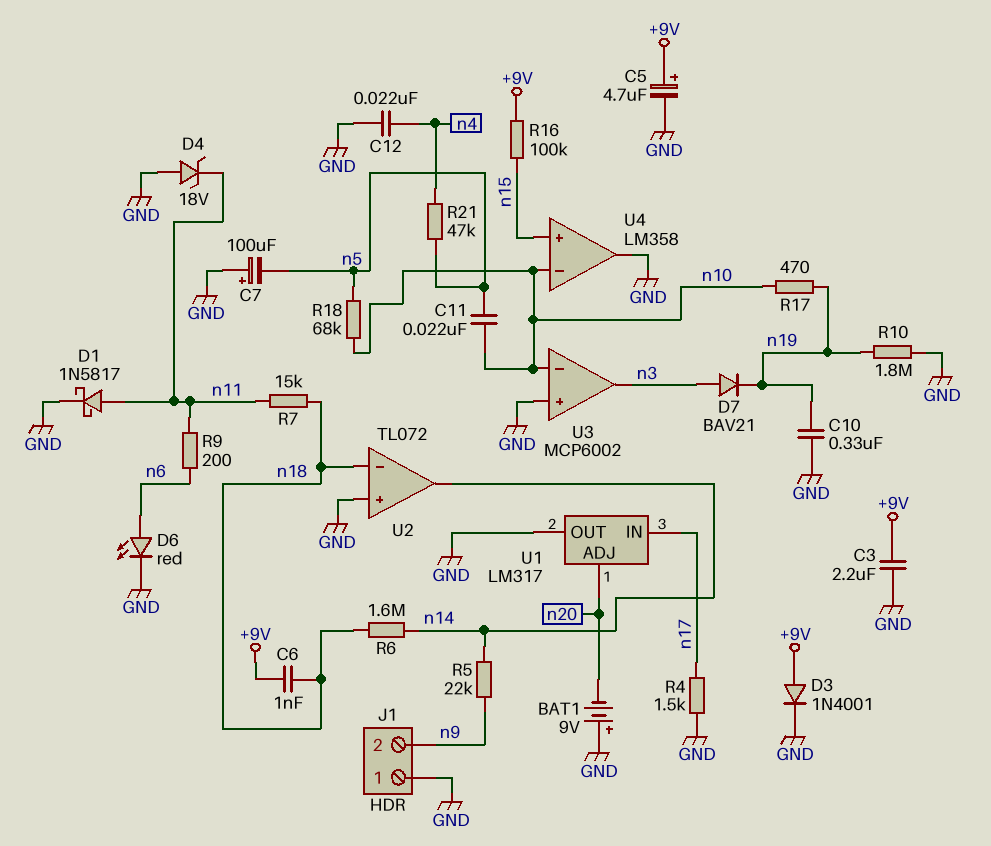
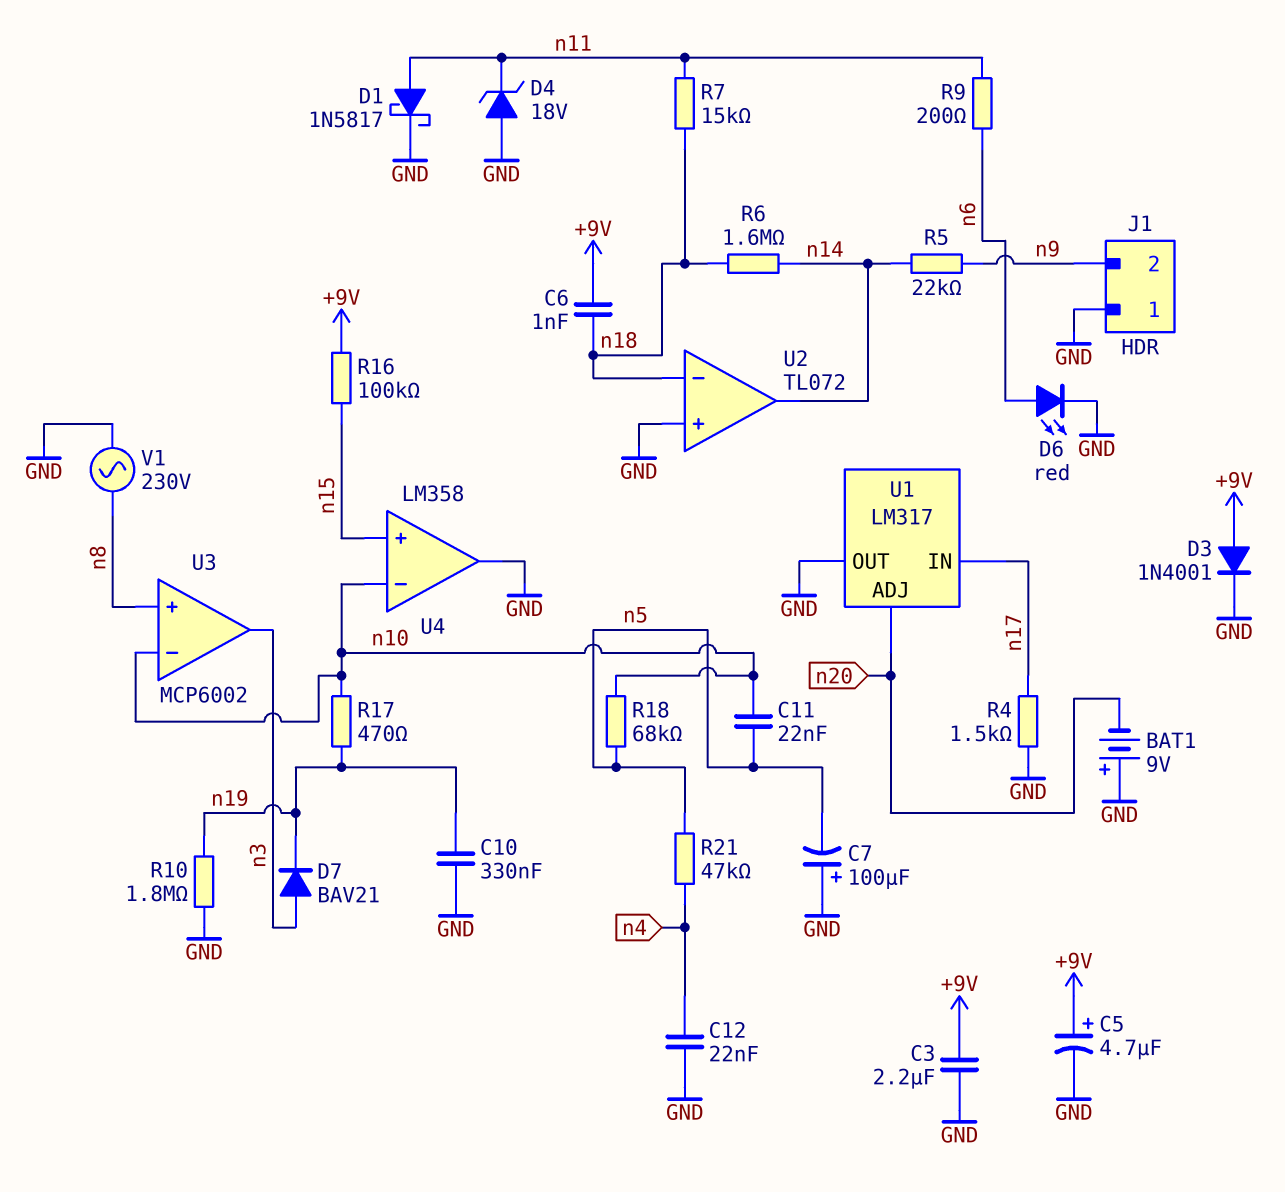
U3 pin in+: GND -> n8
V1: none -> AC 230V (GND, n8)

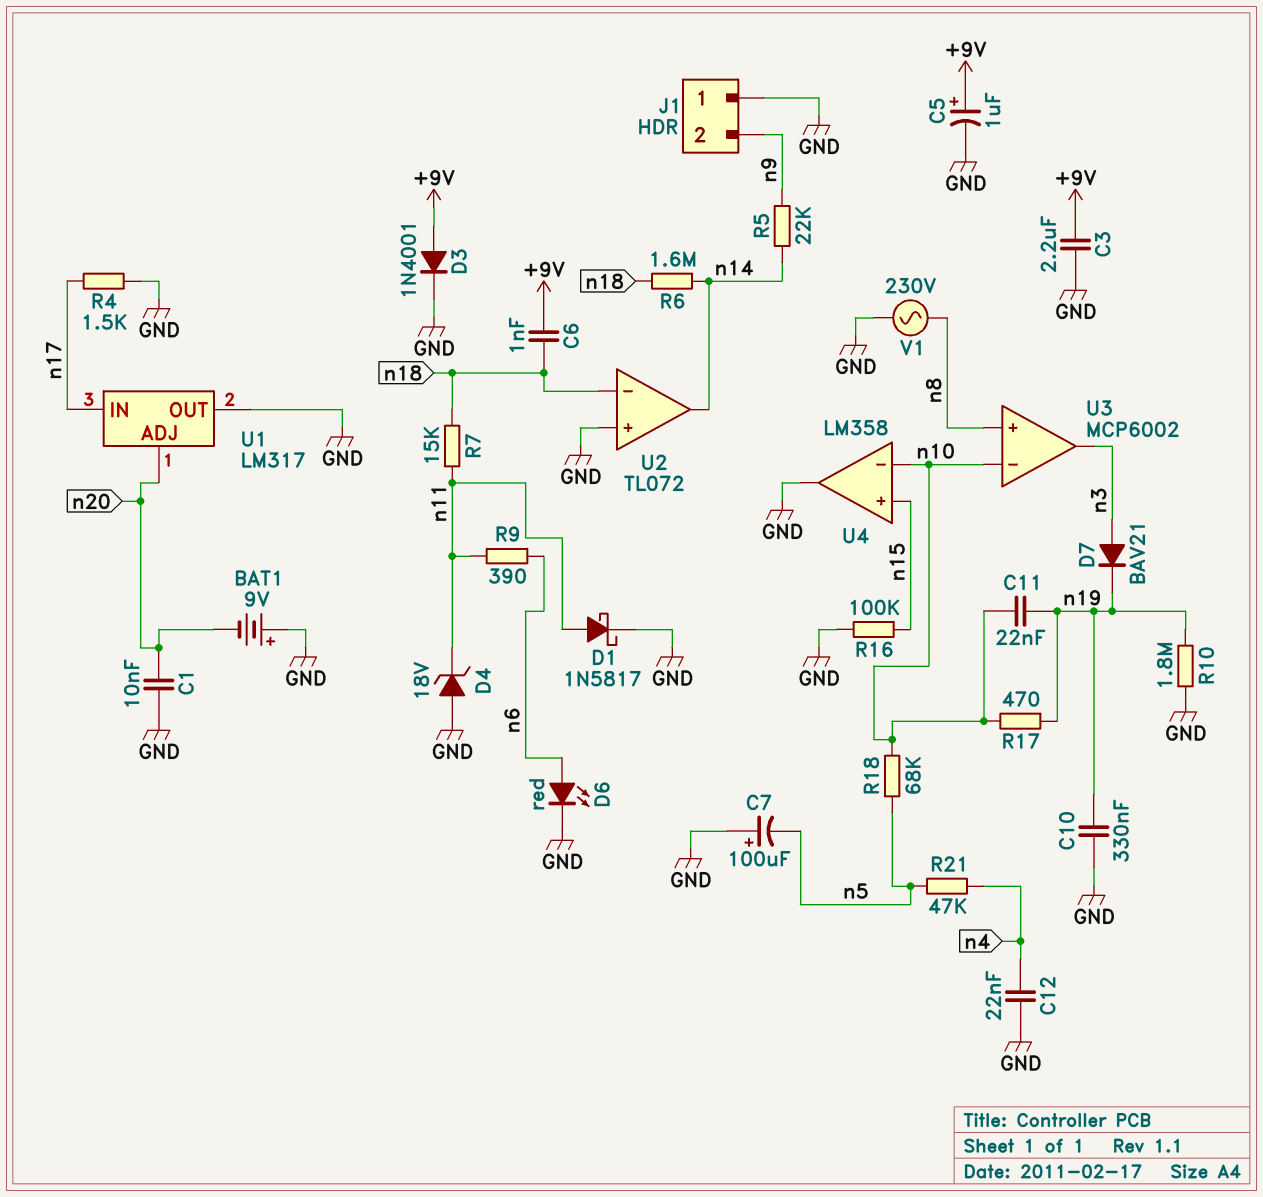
C1: none -> 10nF (GND, n20)
C5: 4.7uF (plus +9V, minus GND) -> 1uF (plus +9V, minus GND)
C11: 22nF (n5, n10) -> 22nF (n10, n19)
R9: 200 (n6, n11) -> 390 (n6, n11)
R16: 100k (+9V, n15) -> 100k (GND, n15)

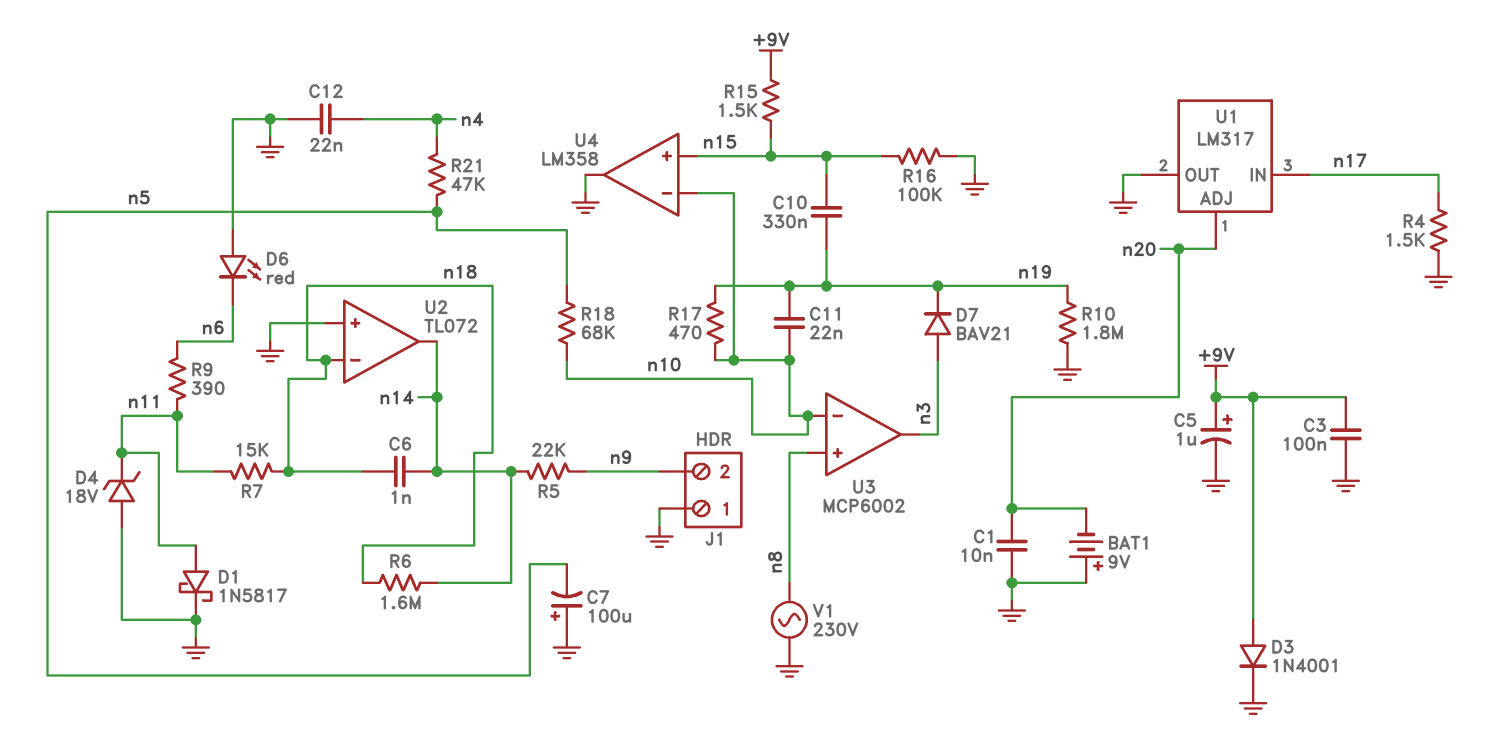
C3: 2.2uF (+9V, GND) -> 100nF (+9V, GND)
C6: 1nF (+9V, n18) -> 1nF (n14, n18)
C10: 330nF (GND, n19) -> 330nF (n15, n19)
D6: LED red (A n6, K GND) -> LED red (A GND, K n6)
R15: none -> 1.5k (+9V, n15)

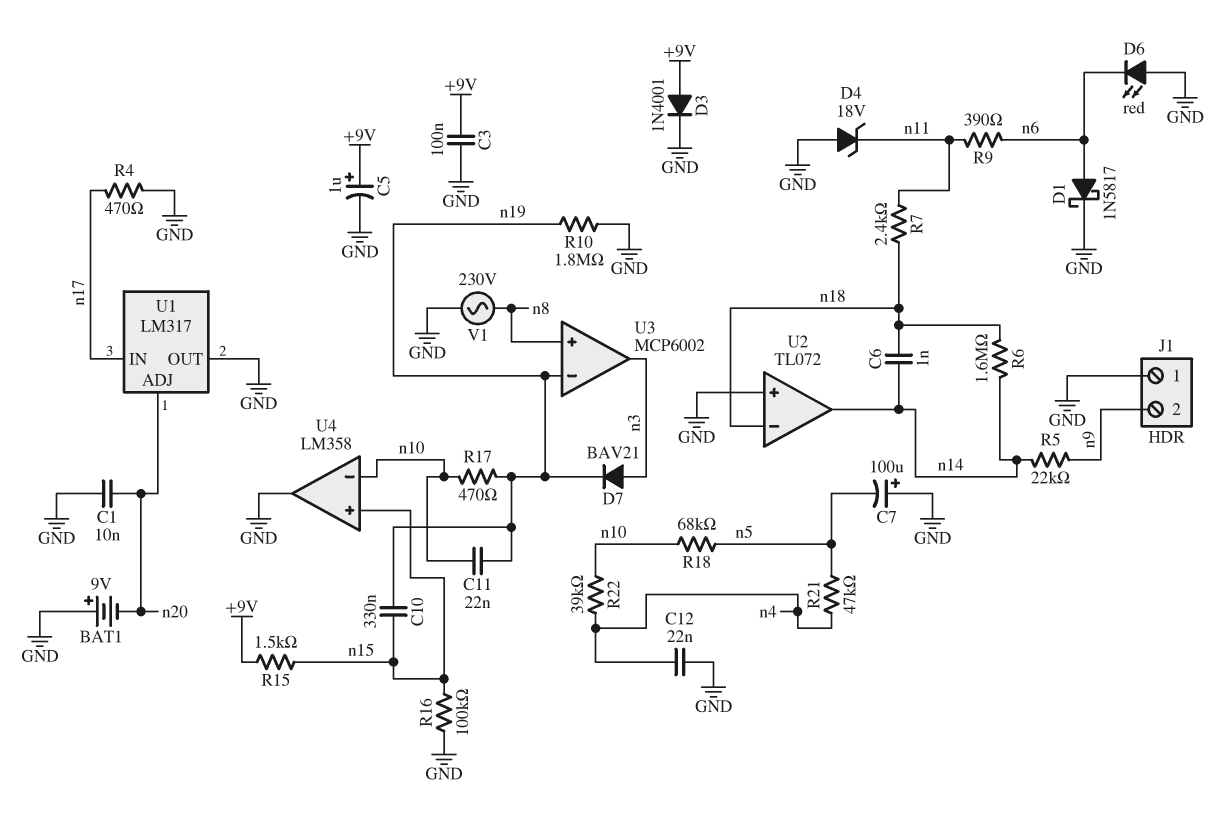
D1: schottky 1N5817 (A n11, K GND) -> schottky 1N5817 (A n6, K GND)
R4: 1.5k (GND, n17) -> 470 (GND, n17)
R7: 15k (n11, n18) -> 2.4k (n11, n18)
R22: none -> 39k (n4, n10)
U3 pin in-: n10 -> n19

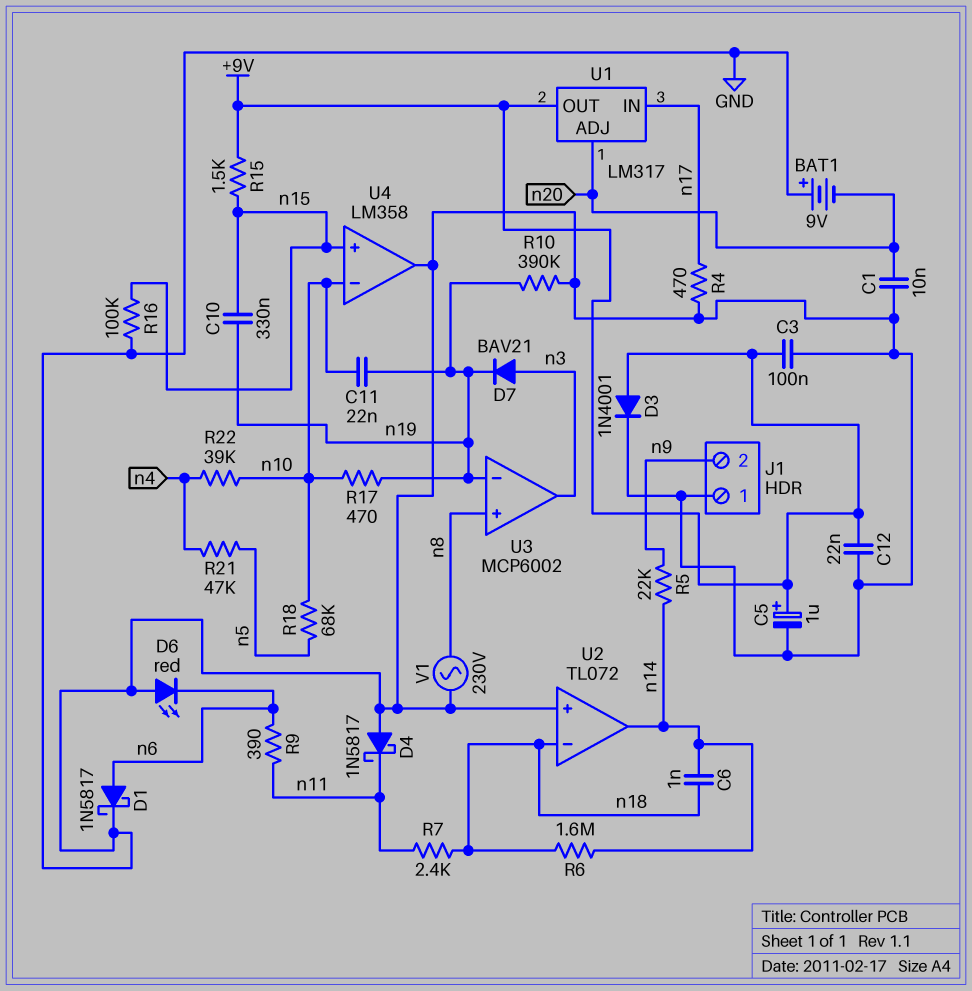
C7: 100uF (plus GND, minus n5) -> none
C12: 22nF (GND, n4) -> 22nF (+9V, GND)
D4: zener 18V (A GND, K n11) -> schottky 1N5817 (A GND, K n11)
R10: 1.8M (GND, n19) -> 390k (GND, n19)
U1 pin OUT: GND -> +9V

